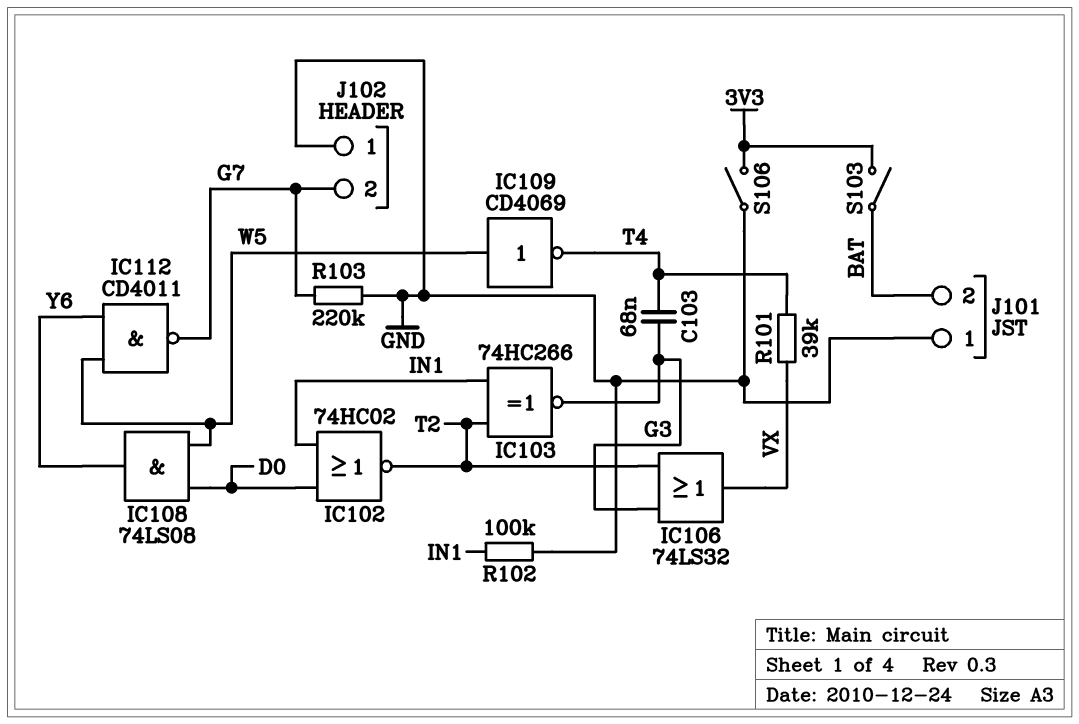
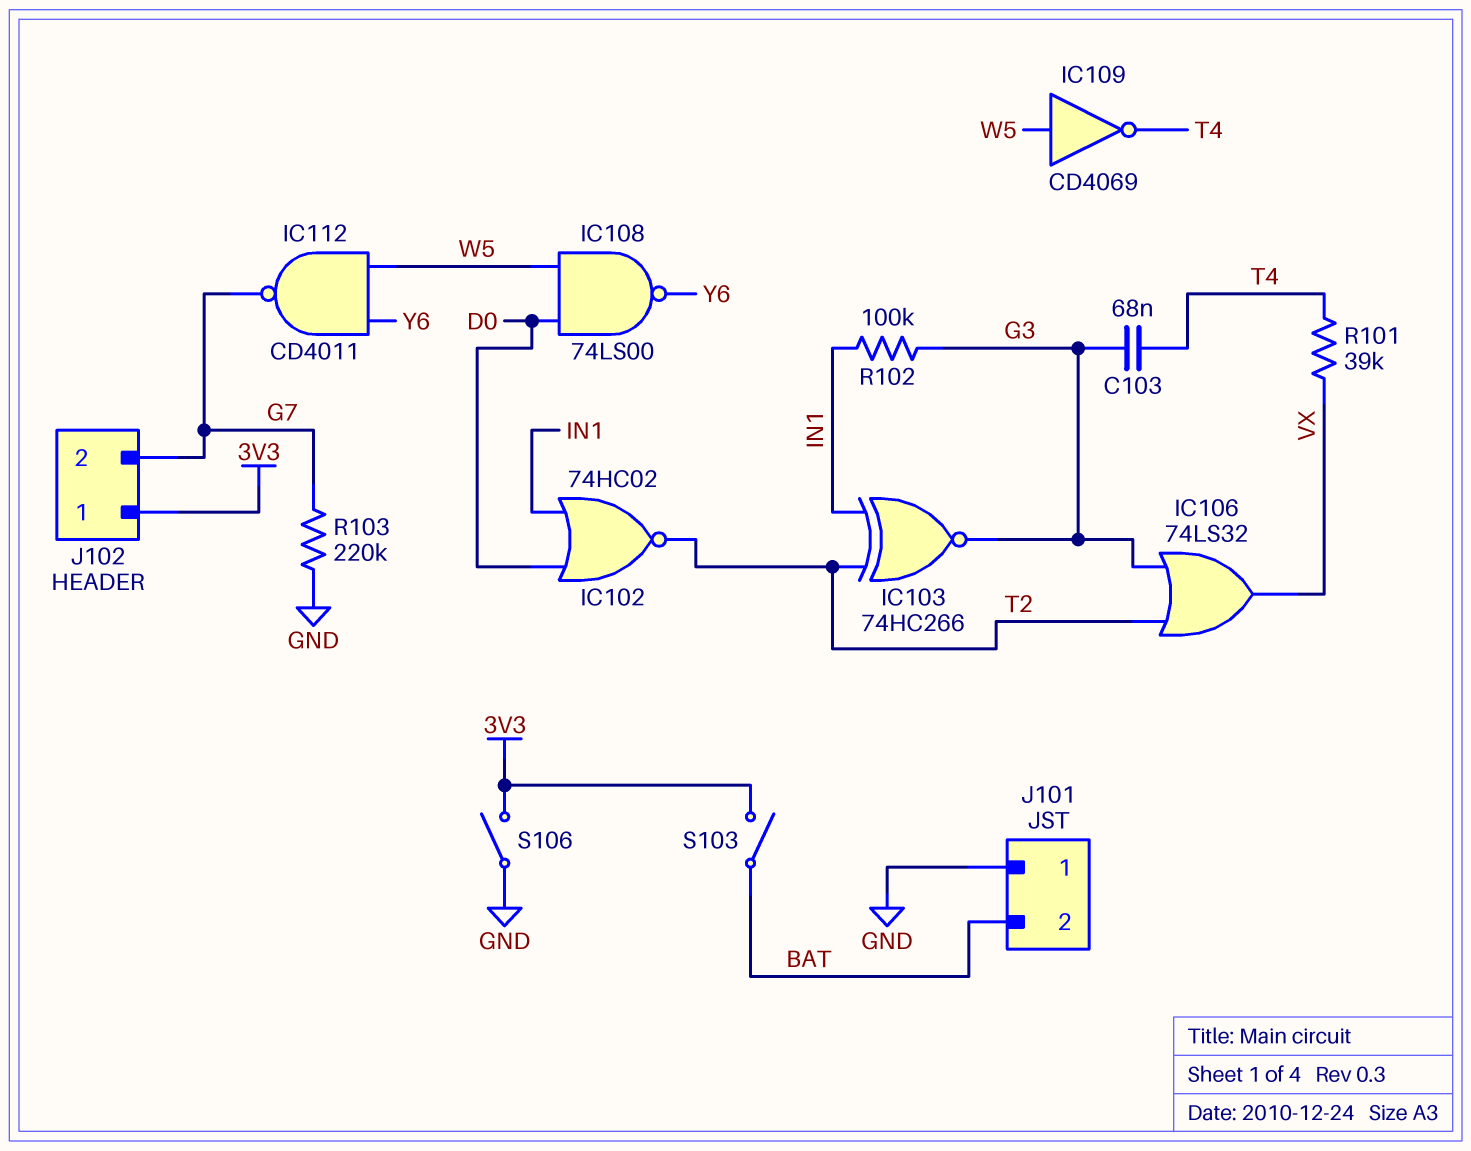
IC108: AND 74LS08 (in D0, in W5, out Y6) -> NAND 74LS00 (in D0, in W5, out Y6)
J102 pin 1: GND -> 3V3
R102: 100k (GND, IN1) -> 100k (G3, IN1)

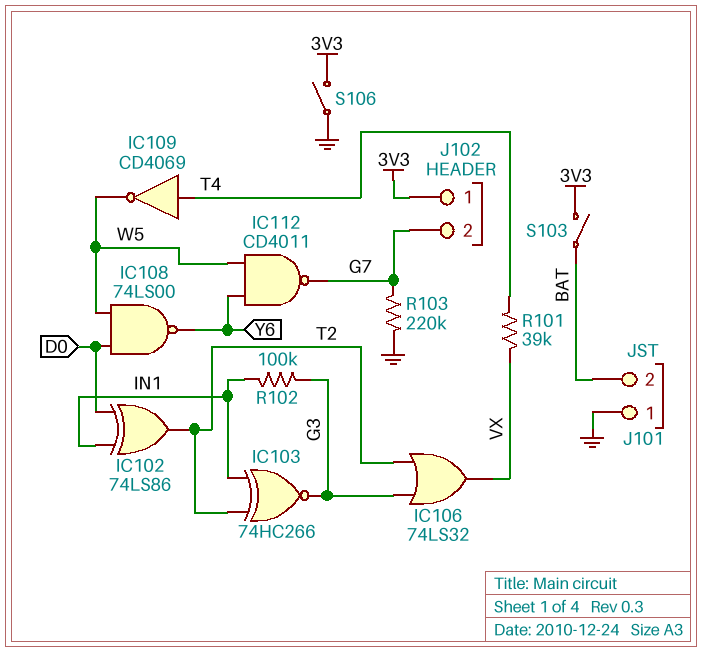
C103: 68nF (G3, T4) -> none
IC102: NOR 74HC02 (in D0, in IN1, out T2) -> XOR 74LS86 (in D0, in IN1, out T2)
IC109: NOT CD4069 (in W5, out T4) -> NOT CD4069 (in T4, out W5)

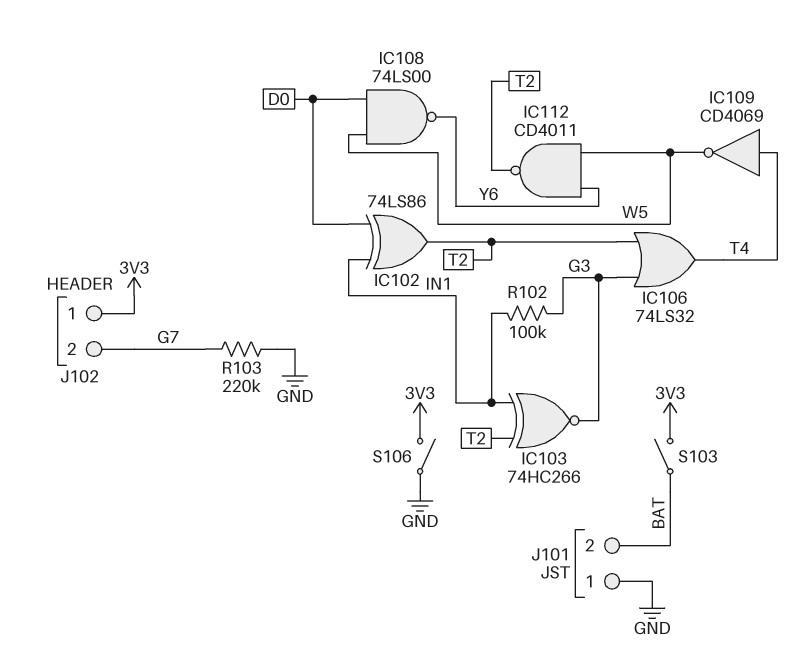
IC106: OR 74LS32 (in G3, in T2, out VX) -> OR 74LS32 (in G3, in T2, out T4)
IC112: NAND CD4011 (in W5, in Y6, out G7) -> NAND CD4011 (in W5, in Y6, out T2)
R101: 39k (T4, VX) -> none

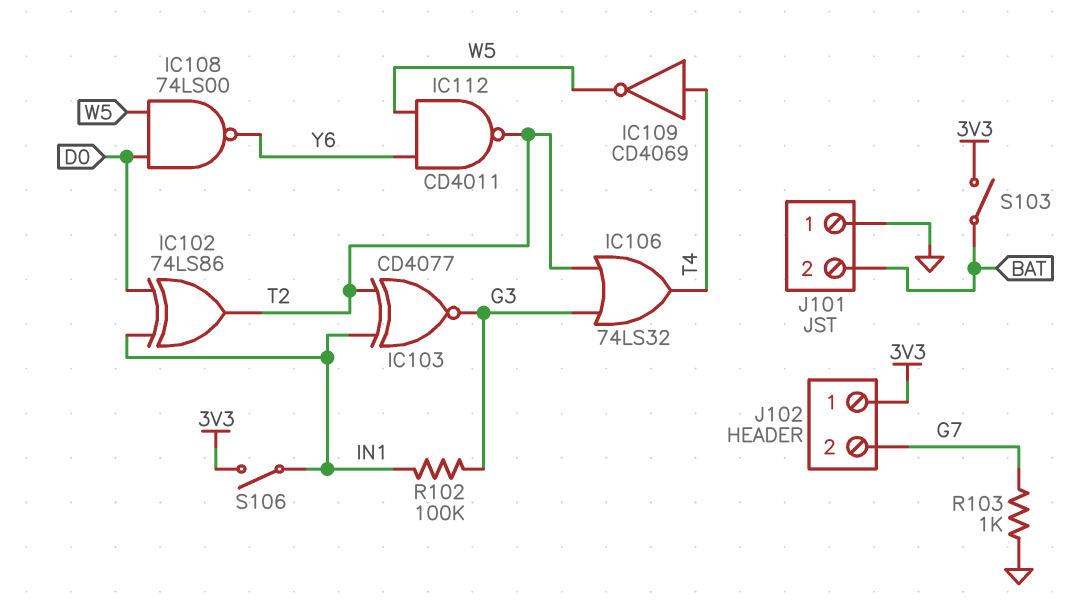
IC103: XNOR 74HC266 (in IN1, in T2, out G3) -> XNOR CD4077 (in IN1, in T2, out G3)
R103: 220k (G7, GND) -> 1k (G7, GND)
S106: switch (3V3, GND) -> switch (3V3, IN1)

